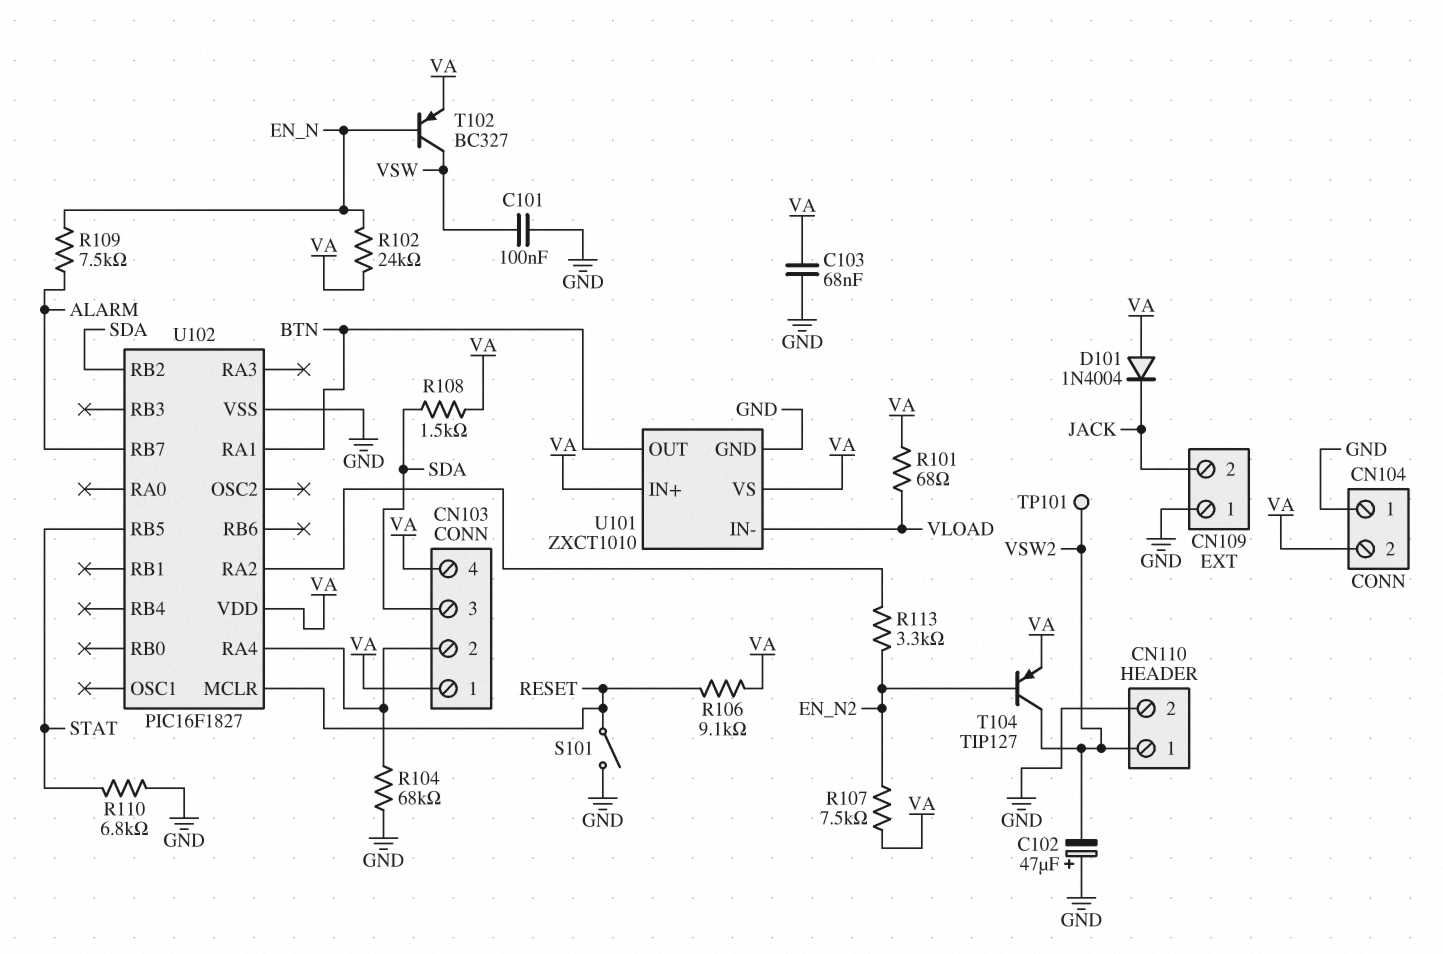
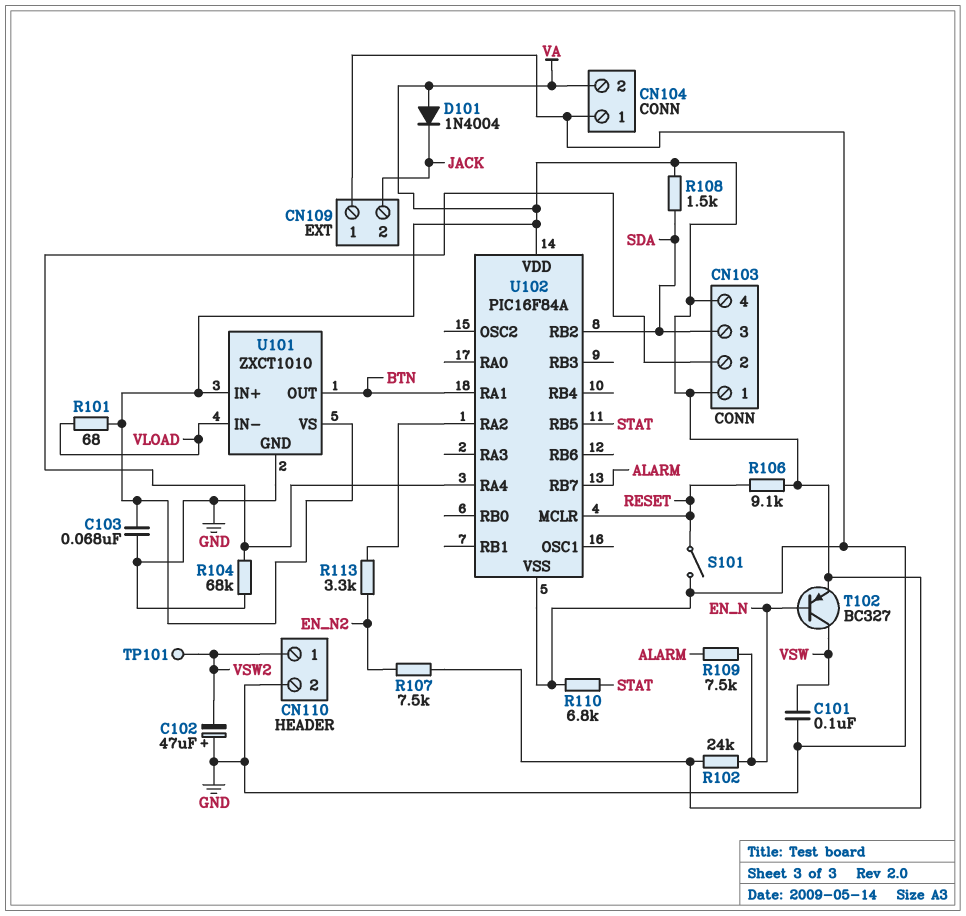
T104: PNP TIP127 (B EN_N2, C VSW2, E VA) -> none
U102: PIC16F1827 -> PIC16F84A

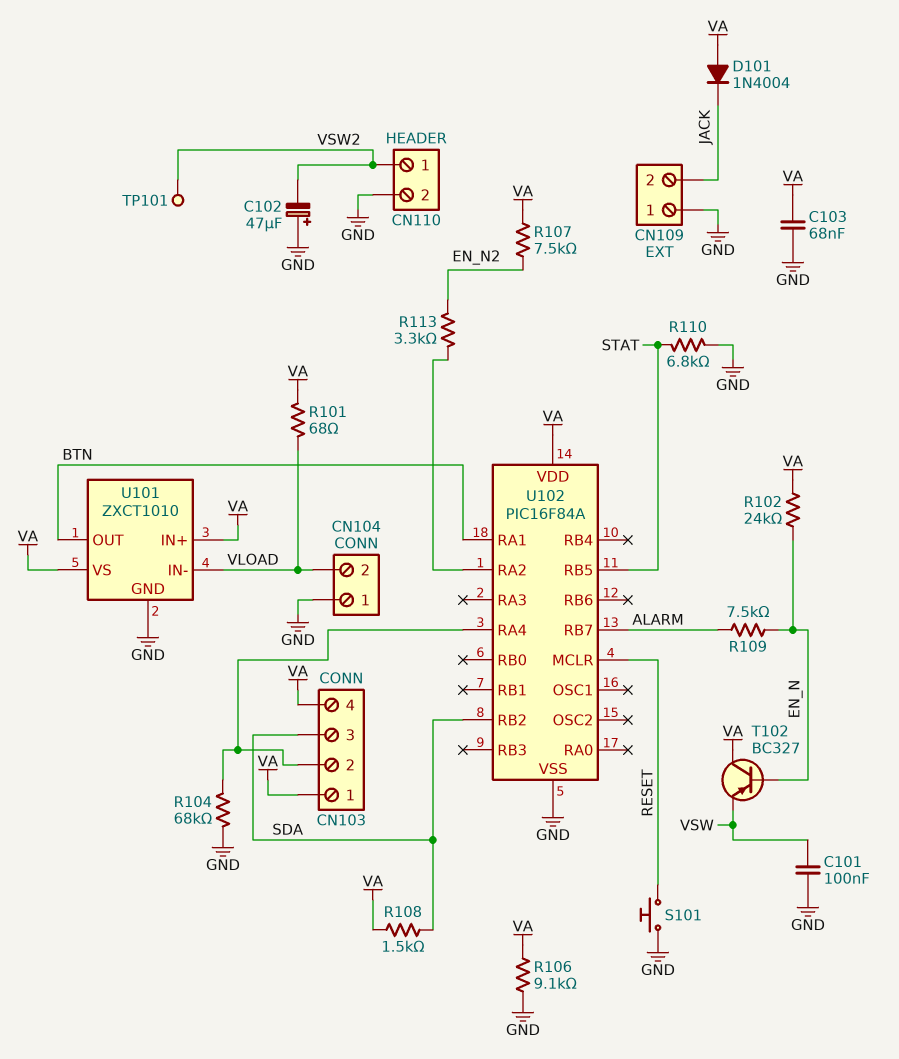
CN104 pin 2: VA -> VLOAD
R106: 9.1k (RESET, VA) -> 9.1k (GND, VA)
S101: switch (GND, RESET) -> button (GND, RESET)
T102: PNP BC327 (B EN_N, C VSW, E VA) -> PNP BC327 (B EN_N, C VA, E VSW)

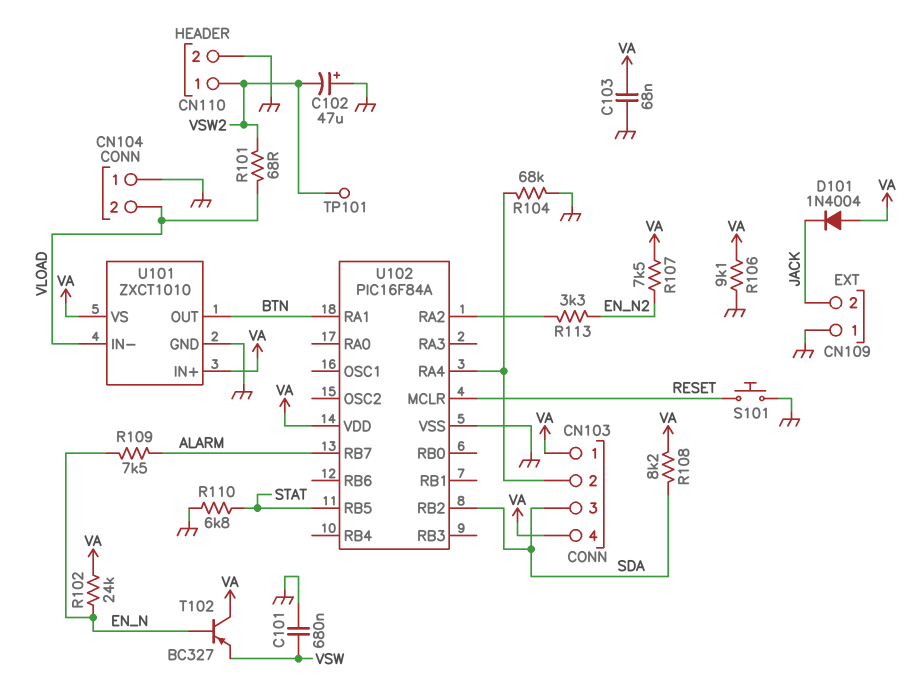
C101: 100nF (GND, VSW) -> 680nF (GND, VSW)
R101: 68 (VA, VLOAD) -> 68 (VLOAD, VSW2)
R108: 1.5k (SDA, VA) -> 8.2k (SDA, VA)

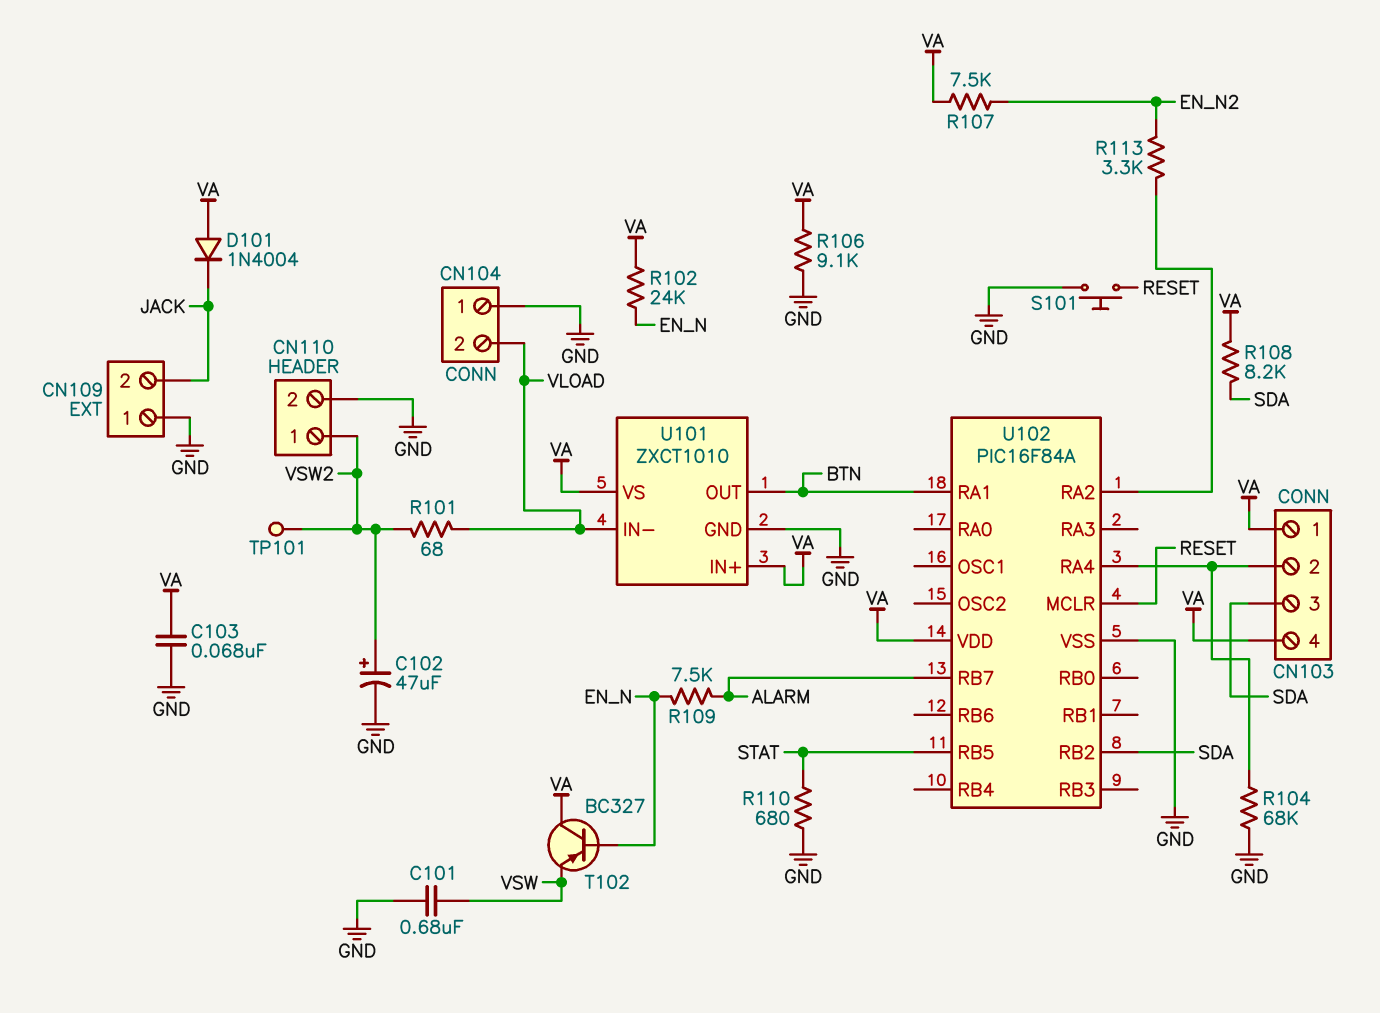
C102: 47uF (plus GND, minus VSW2) -> 47uF (plus VSW2, minus GND)
R110: 6.8k (GND, STAT) -> 680 (GND, STAT)

